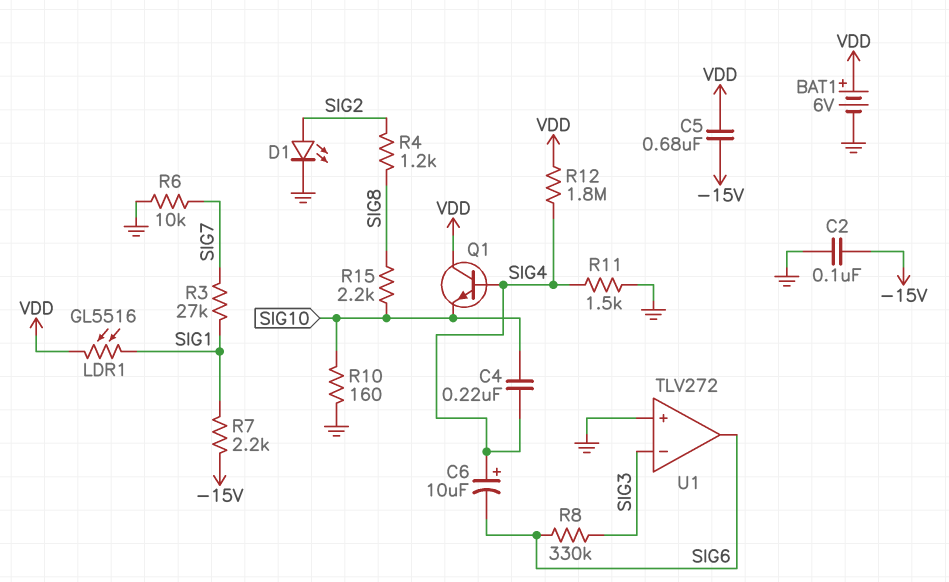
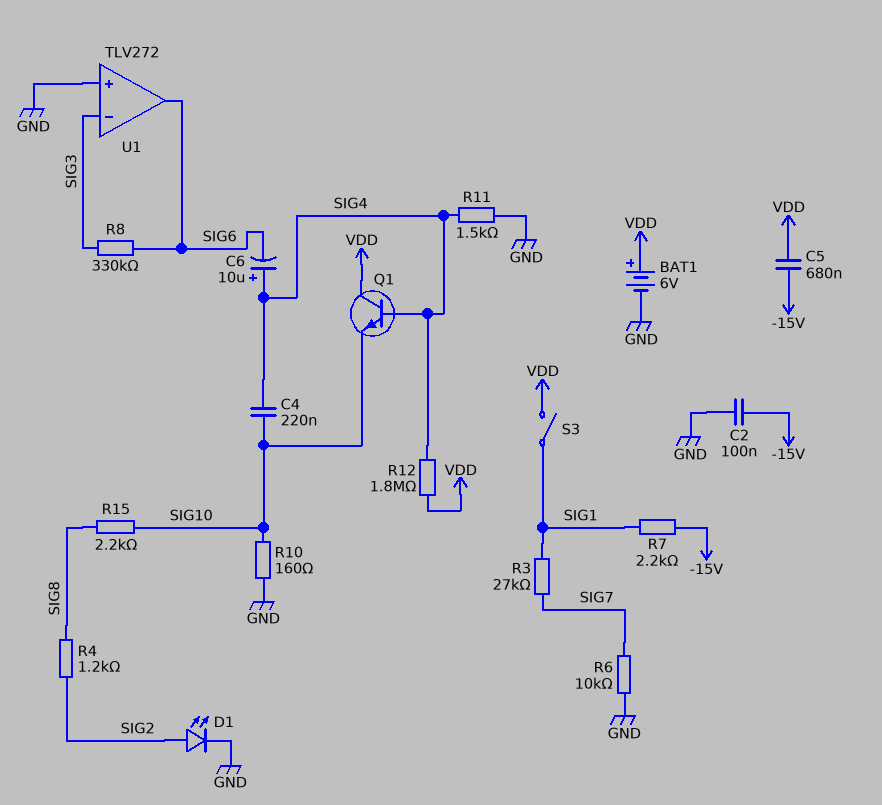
LDR1: GL5516 (SIG1, VDD) -> none
S3: none -> switch (SIG1, VDD)

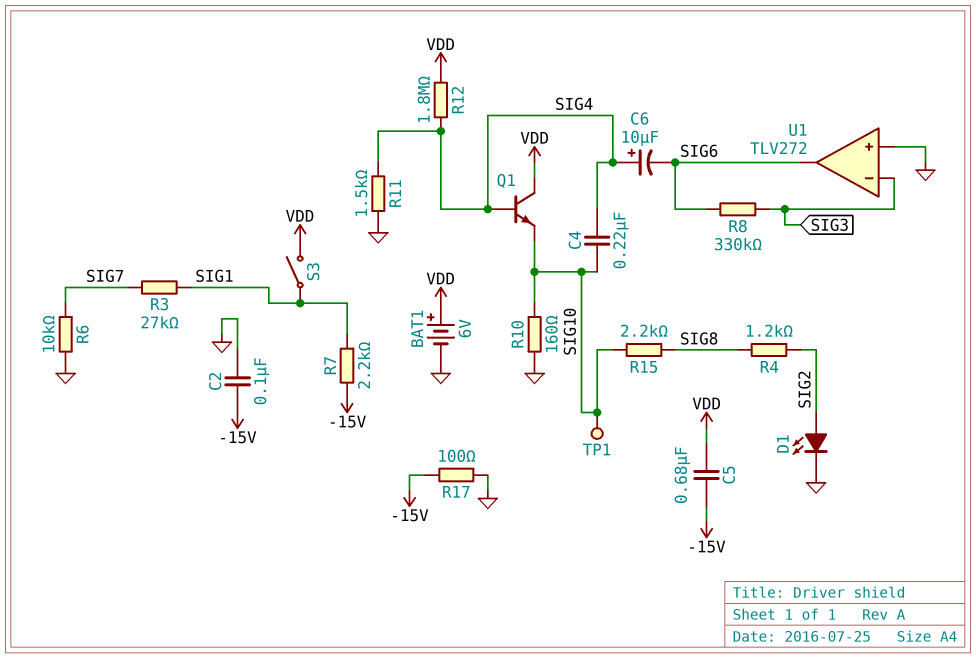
R17: none -> 100 (-15V, GND)
TP1: none -> test point (SIG10)

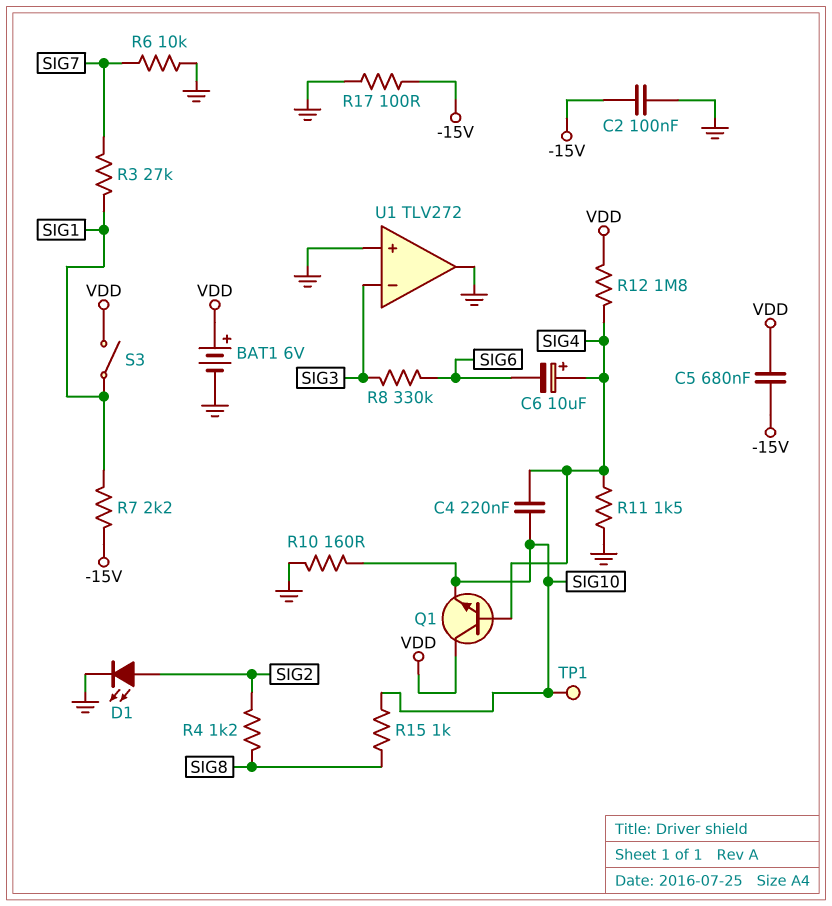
R15: 2.2k (SIG8, SIG10) -> 1k (SIG8, SIG10)
U1 pin out: SIG6 -> GND

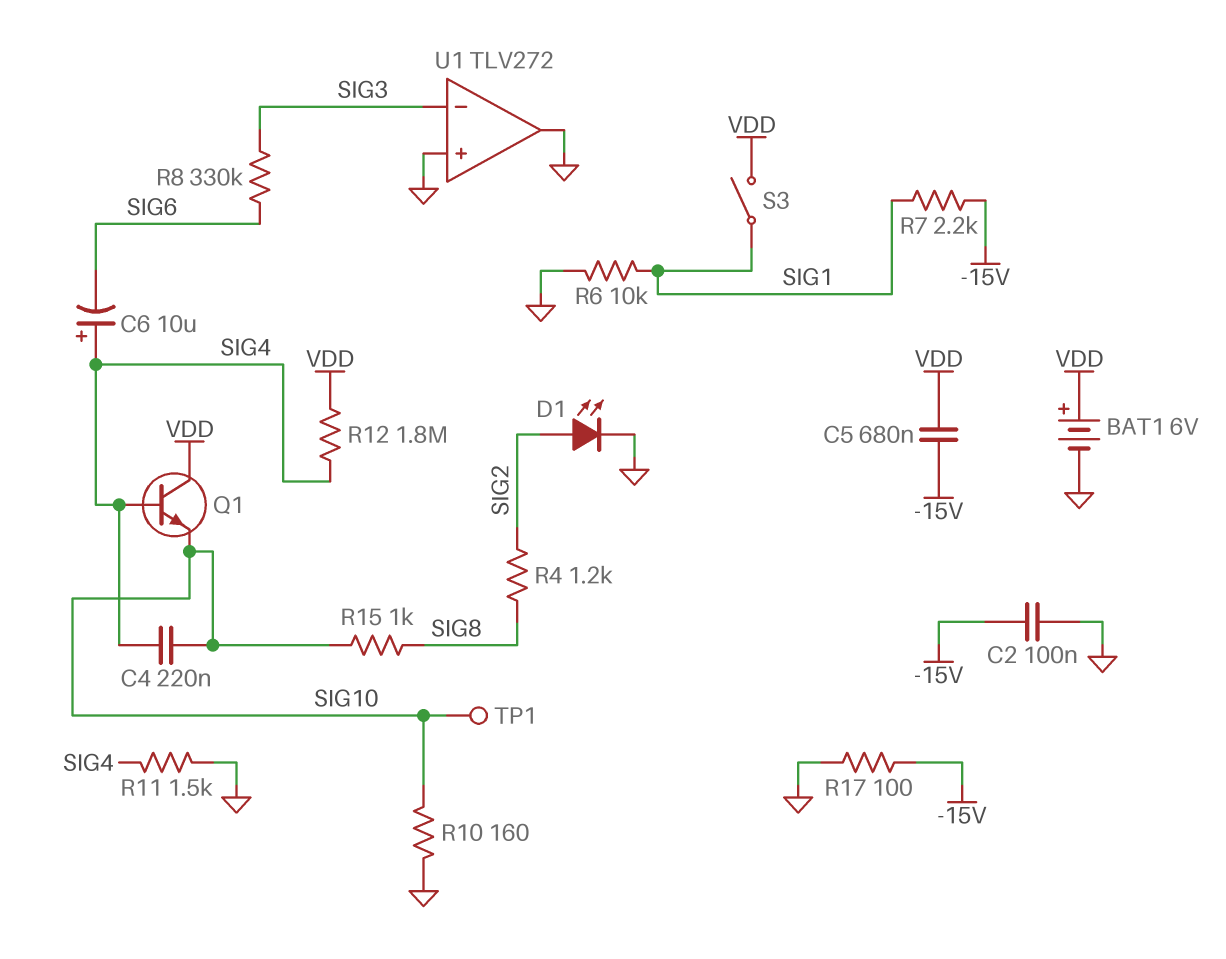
R3: 27k (SIG1, SIG7) -> none
R6: 10k (GND, SIG7) -> 10k (GND, SIG1)

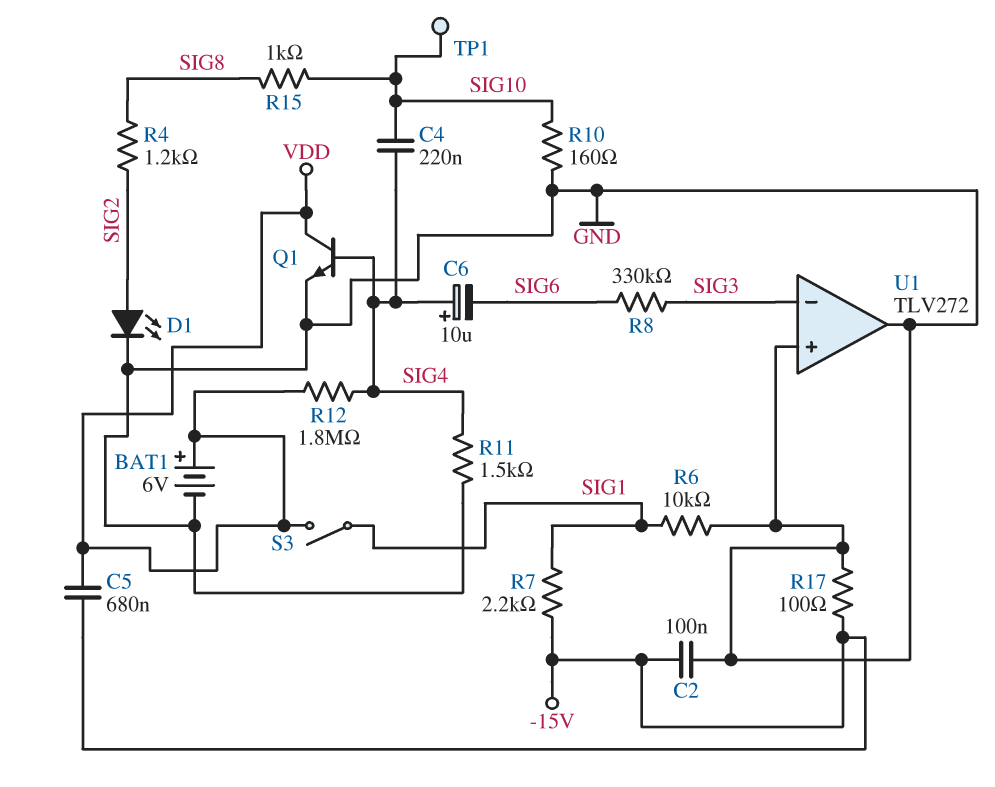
Q1: NPN (B SIG4, C VDD, E SIG10) -> NPN (B SIG4, C VDD, E GND)

